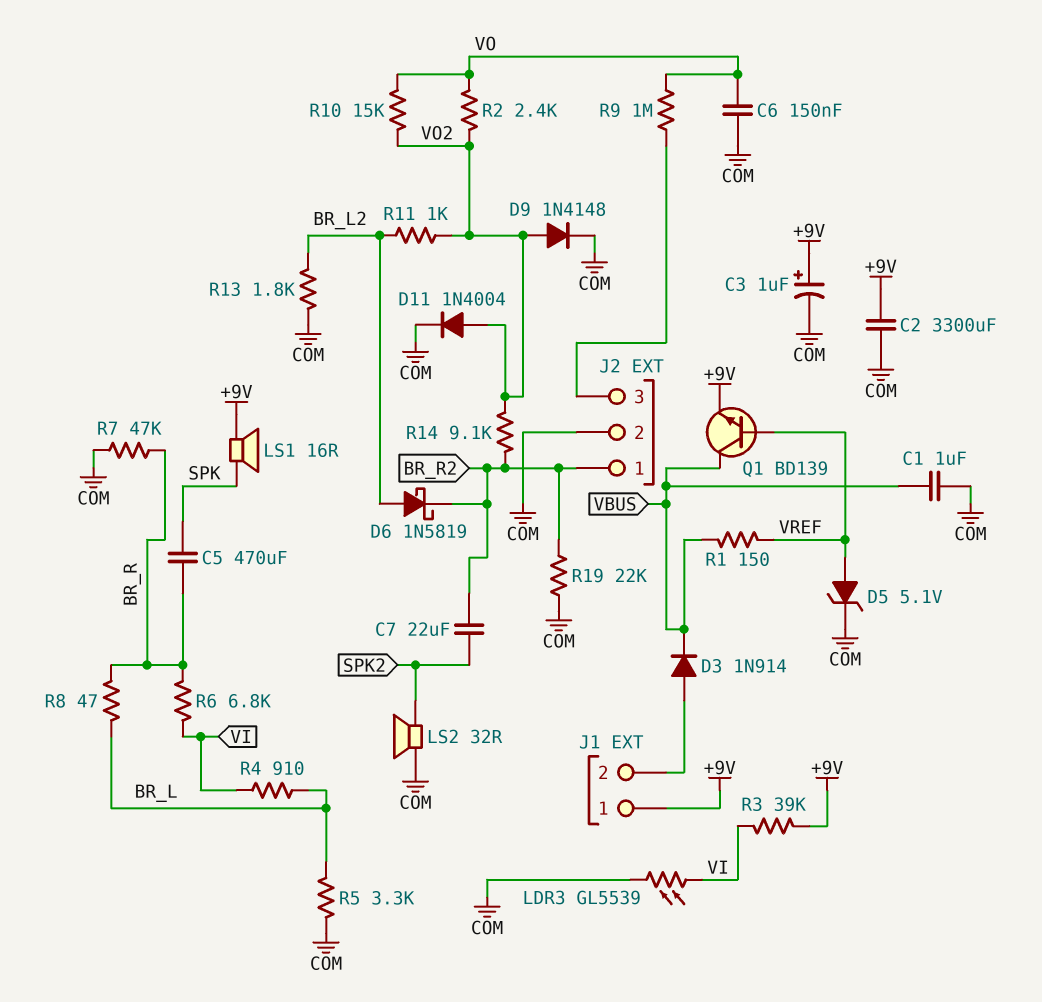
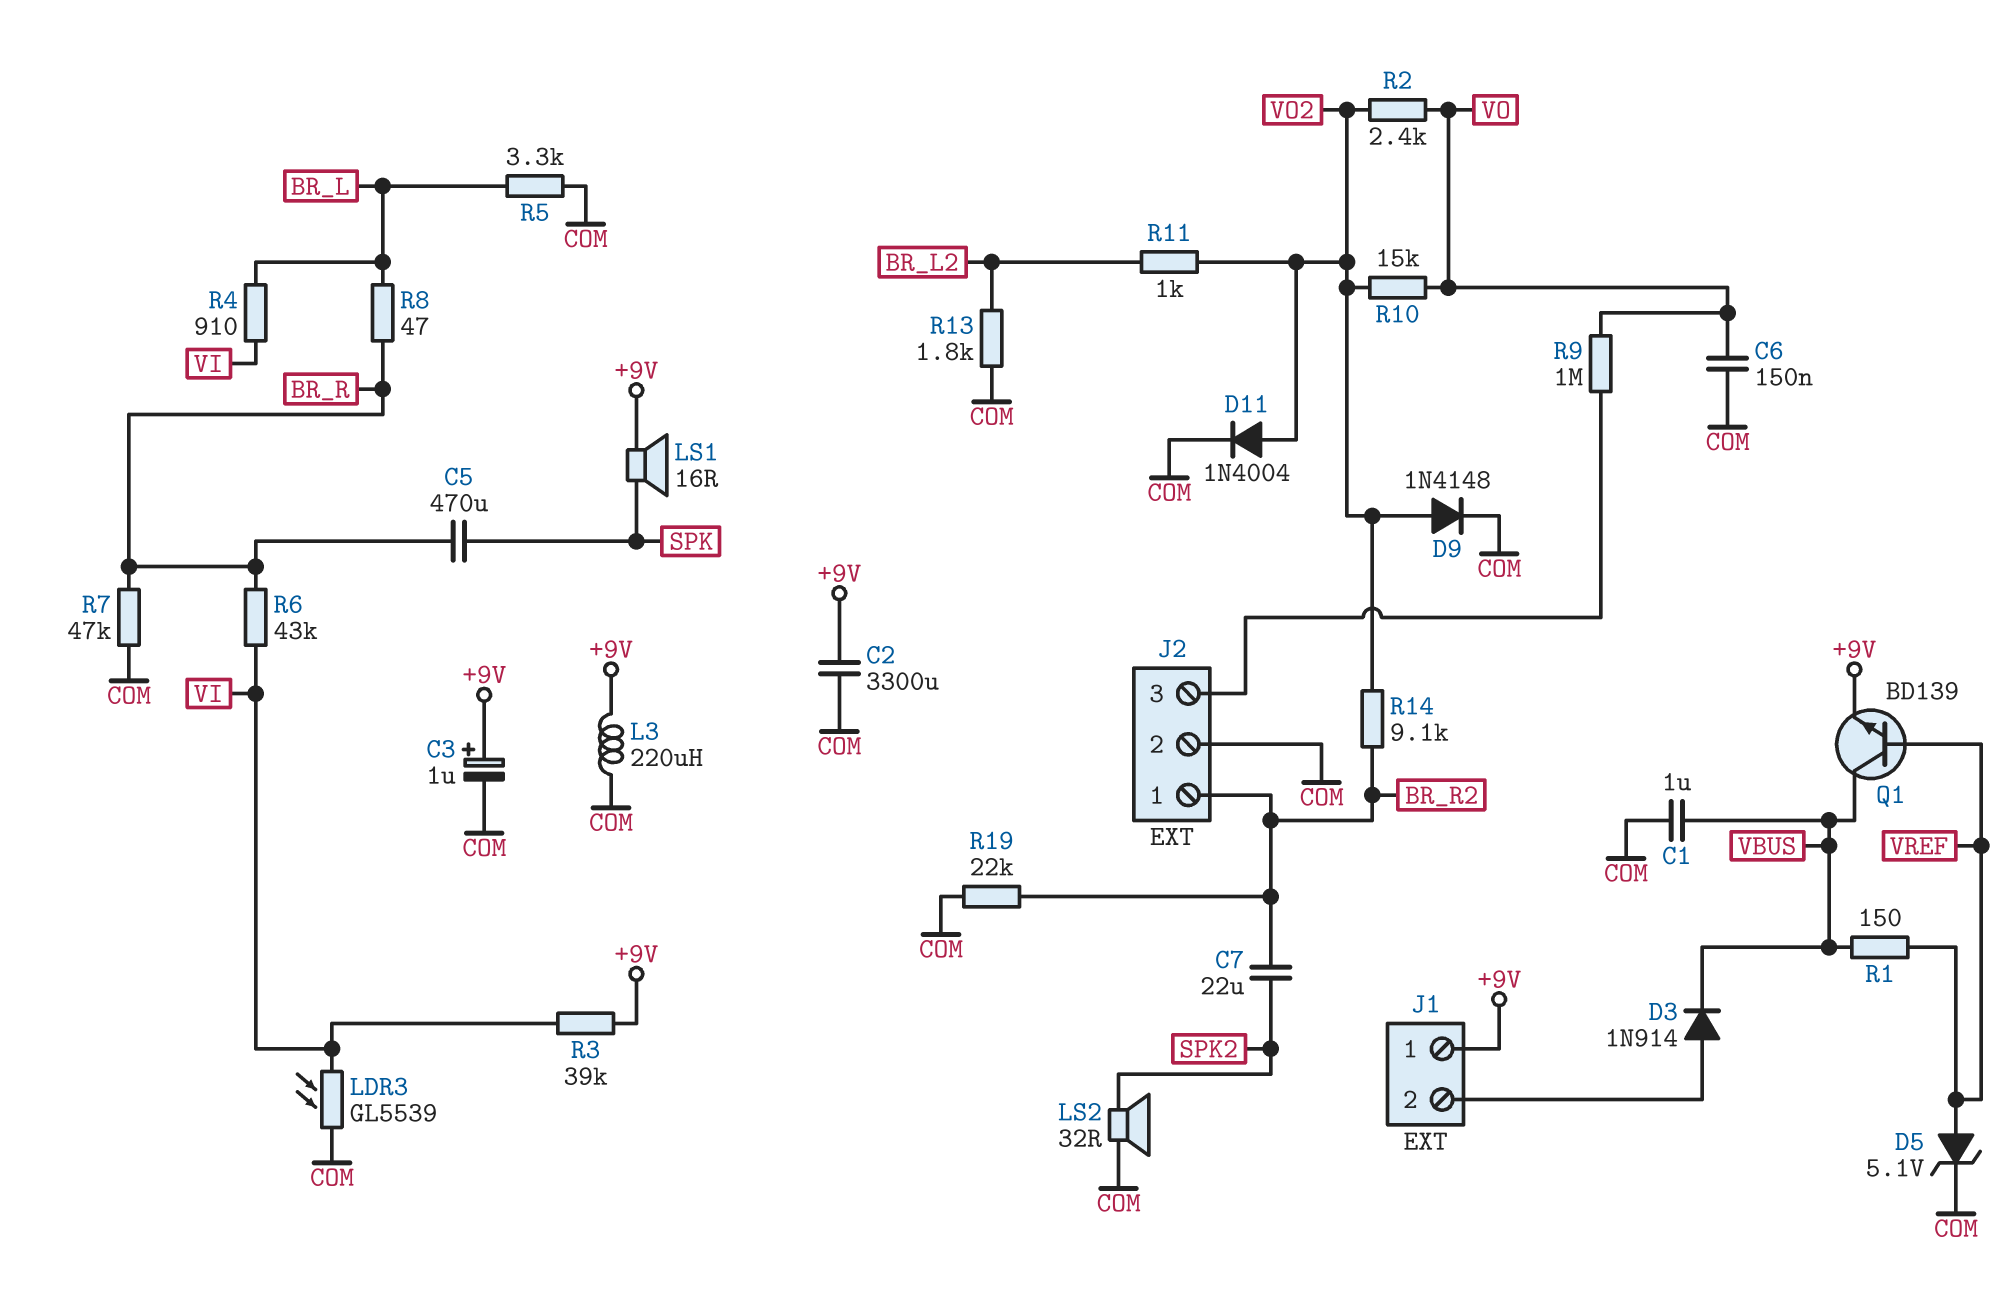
D6: schottky 1N5819 (A BR_L2, K BR_R2) -> none
L3: none -> 220uH (+9V, COM)
R6: 6.8k (BR_R, VI) -> 43k (BR_R, VI)

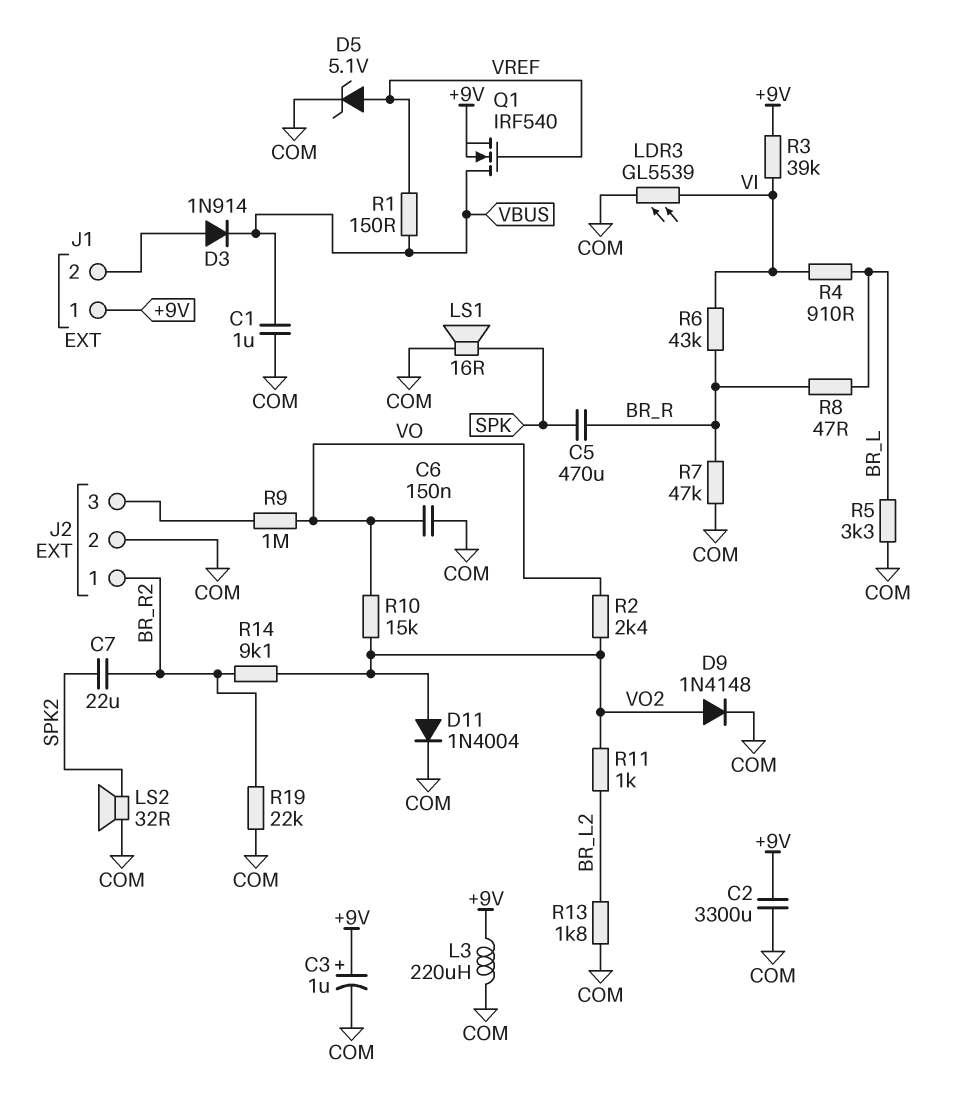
LS1: speaker 16R (+9V, SPK) -> speaker 16R (COM, SPK)
Q1: NPN BD139 (B VREF, C VBUS, E +9V) -> NMOS IRF540 (G VREF, D VBUS, S +9V)

